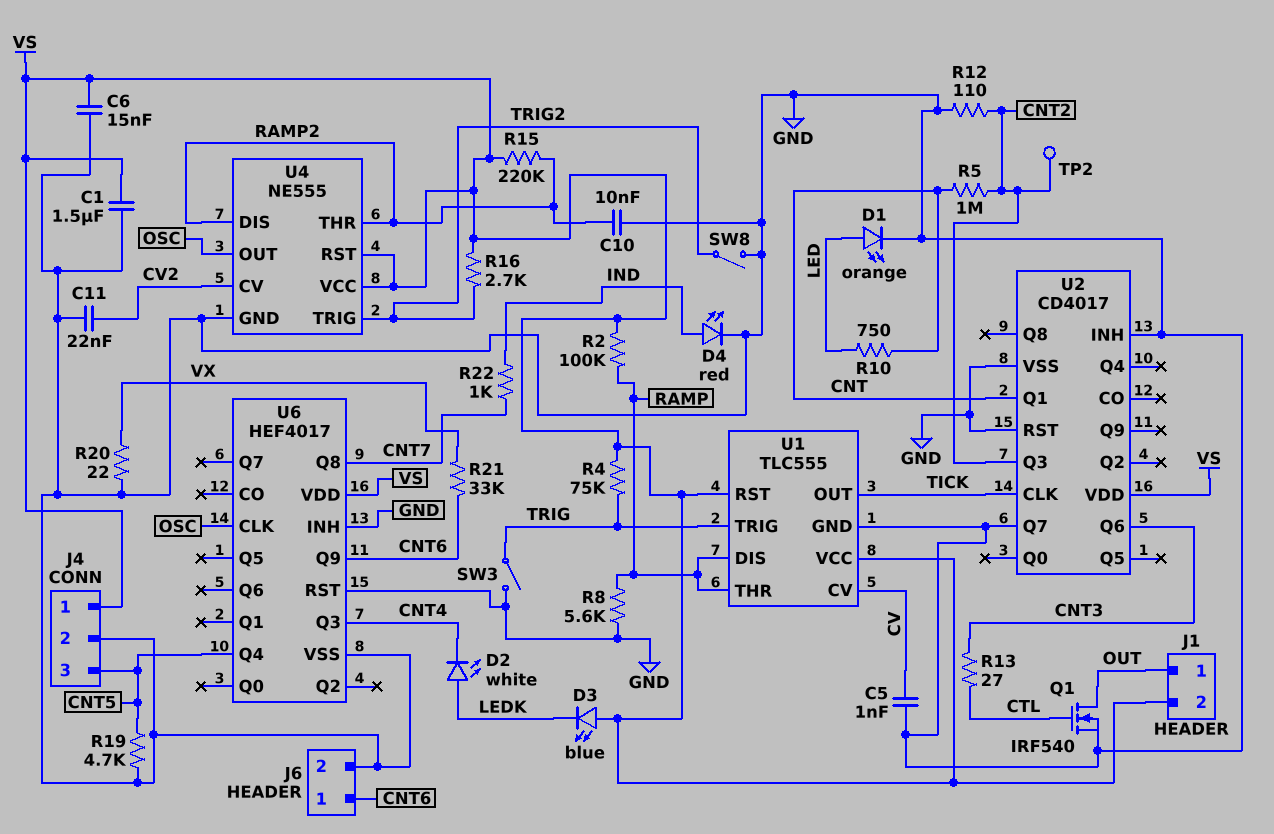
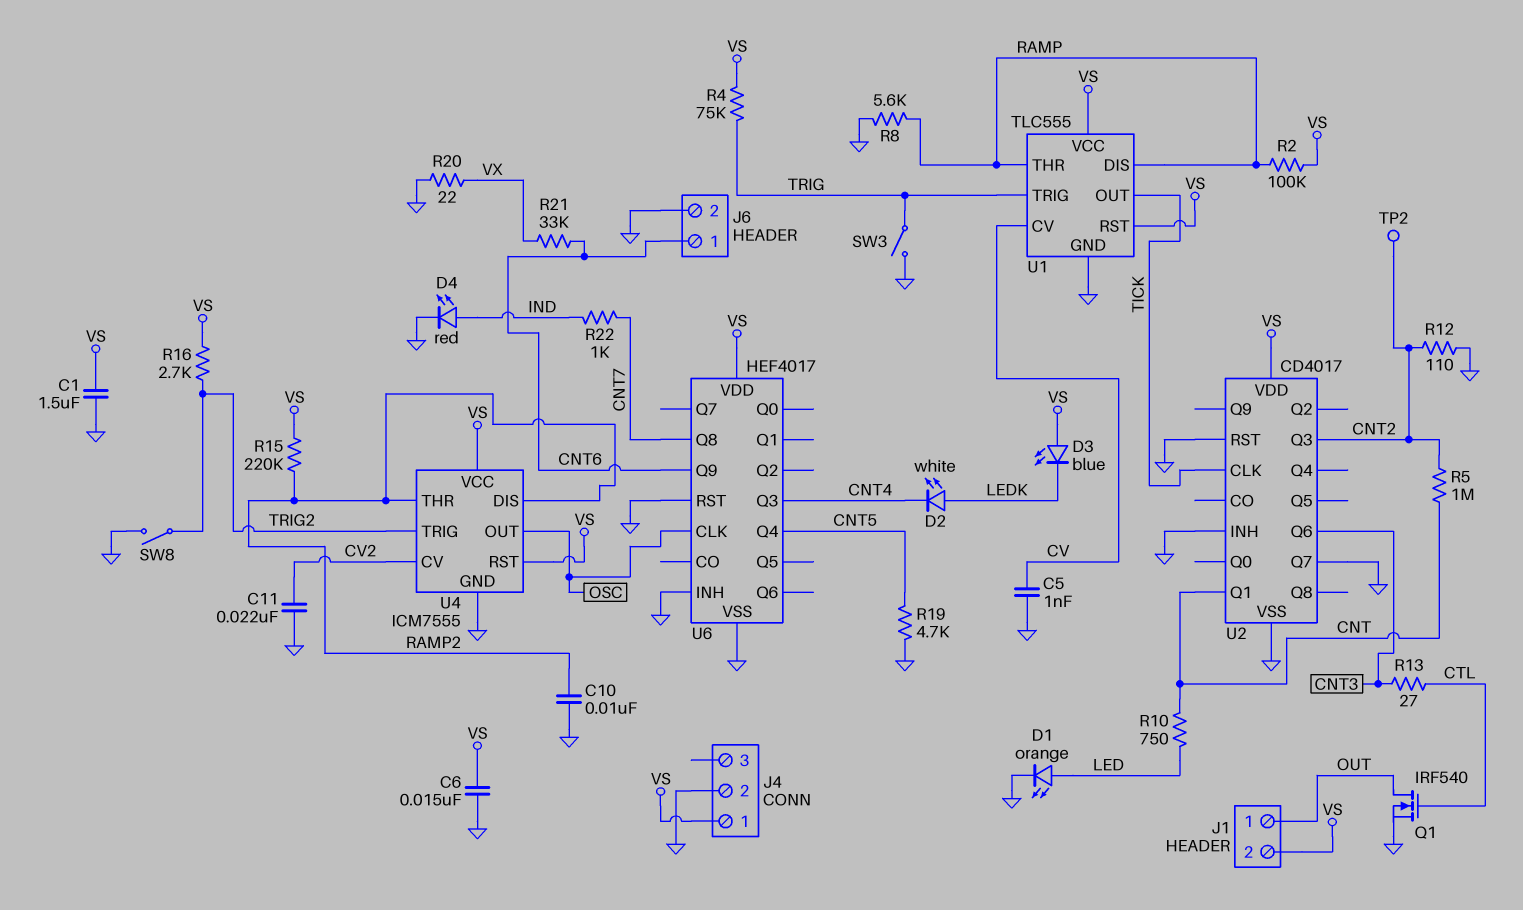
J4 pin 3: CNT5 -> none
U4: NE555 -> ICM7555

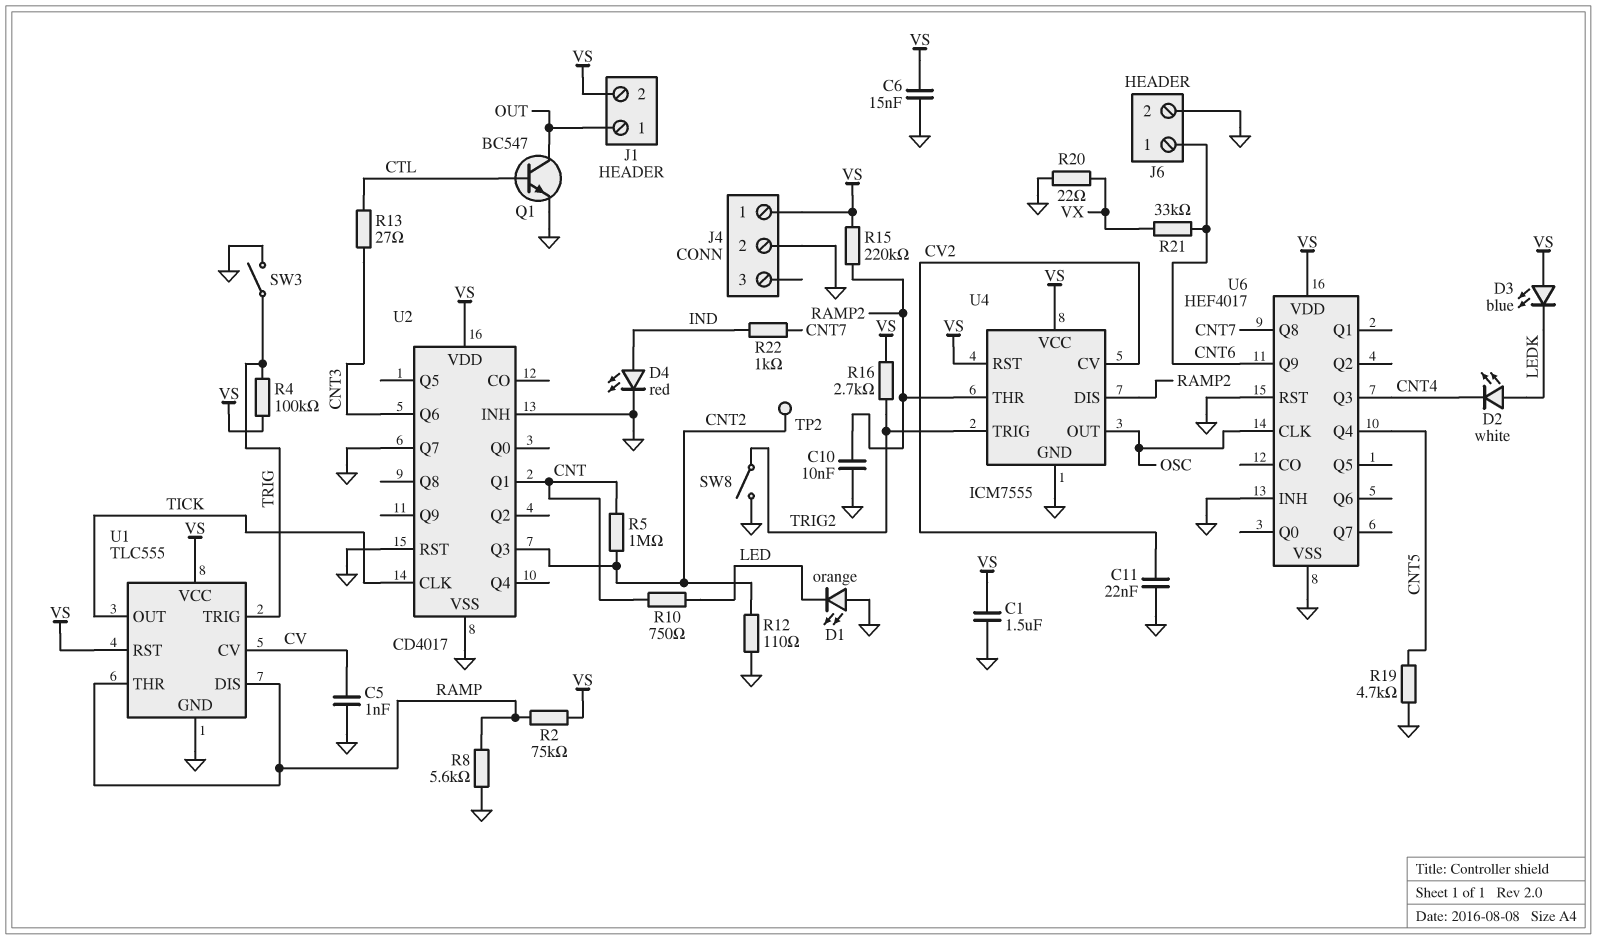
D1: LED orange (A LED, K GND) -> LED orange (A GND, K LED)
Q1: NMOS IRF540 (G CTL, D OUT, S GND) -> NPN BC547 (B CTL, C OUT, E GND)
R2: 100k (RAMP, VS) -> 75k (RAMP, VS)
R4: 75k (TRIG, VS) -> 100k (TRIG, VS)

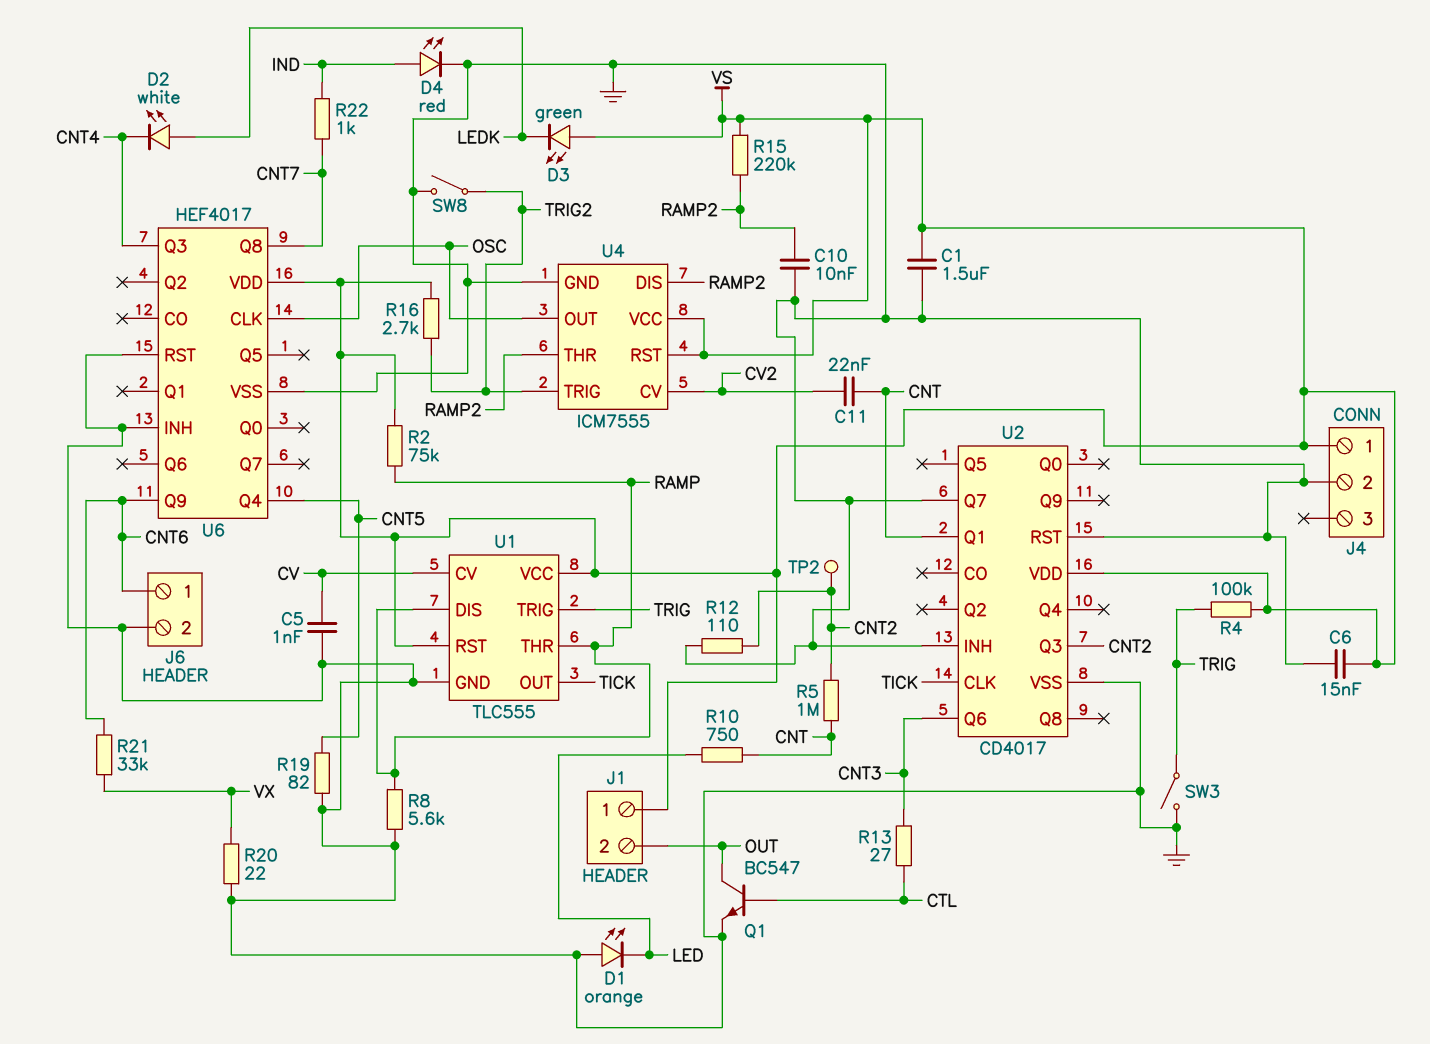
C11: 22nF (CV2, GND) -> 22nF (CNT, CV2)
D3: LED blue (A VS, K LEDK) -> LED green (A VS, K LEDK)
J1 pin 1: OUT -> VS
J1 pin 2: VS -> OUT
R19: 4.7k (CNT5, GND) -> 82 (CNT5, GND)

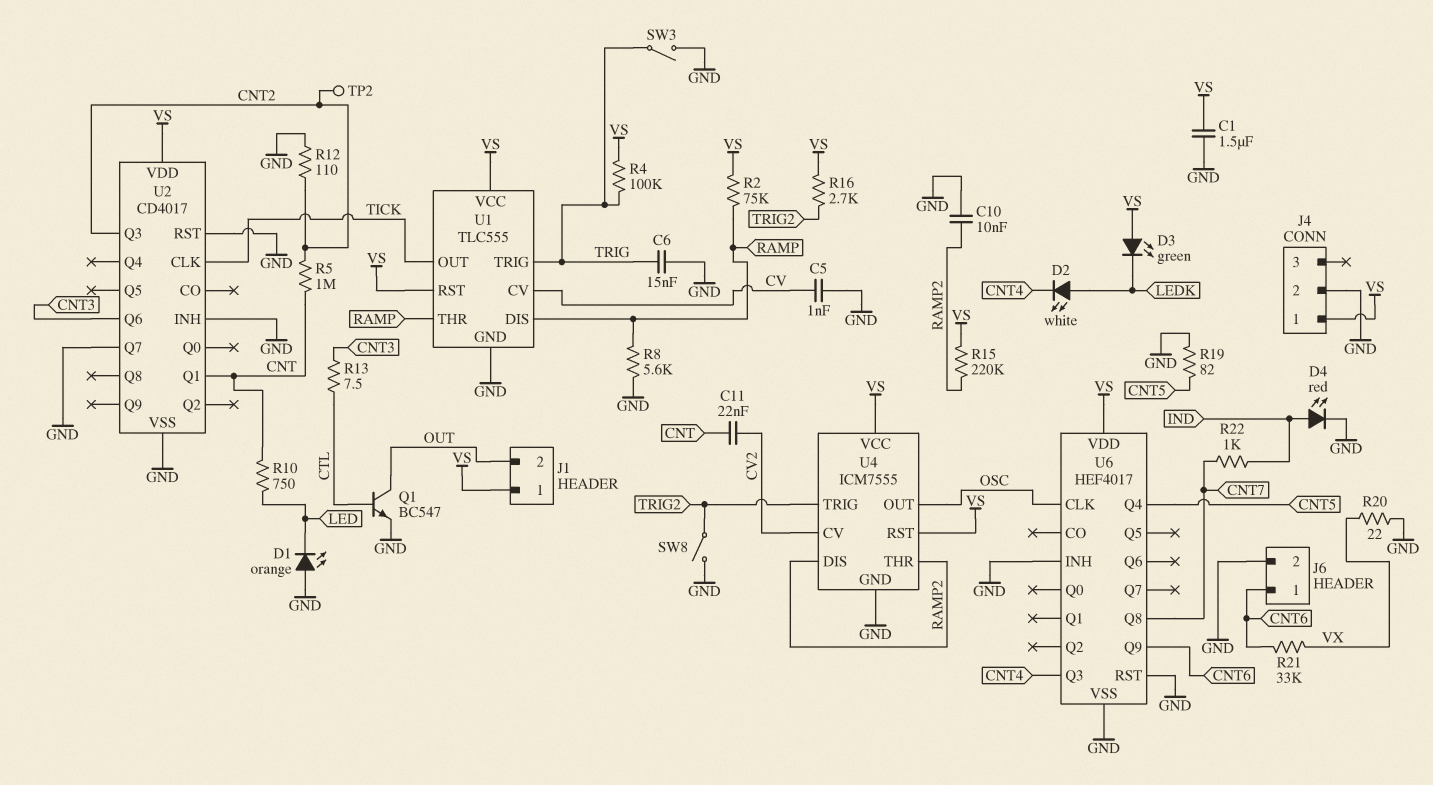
C6: 15nF (GND, VS) -> 15nF (GND, TRIG)
R13: 27 (CNT3, CTL) -> 7.5 (CNT3, CTL)

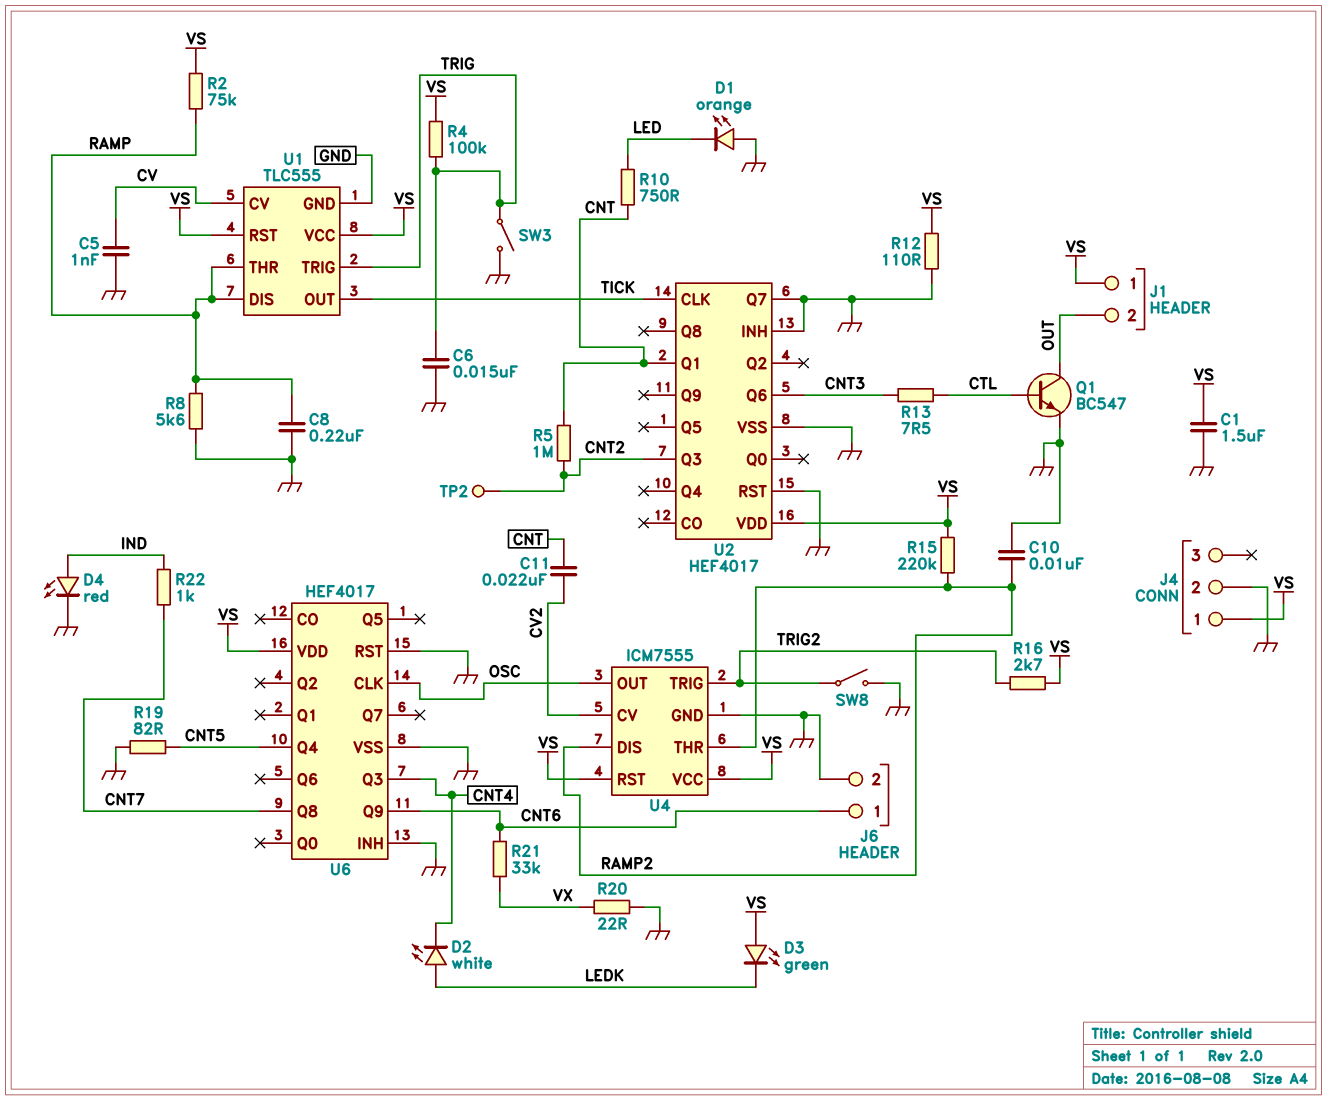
C8: none -> 220nF (GND, RAMP)
R12: 110 (CNT2, GND) -> 110 (GND, VS)
U2: CD4017 -> HEF4017

